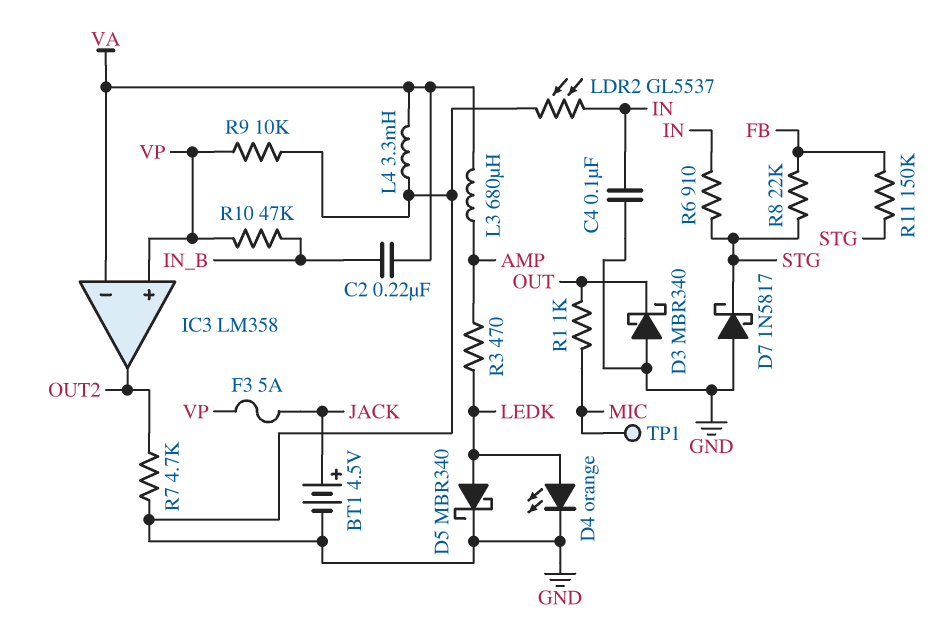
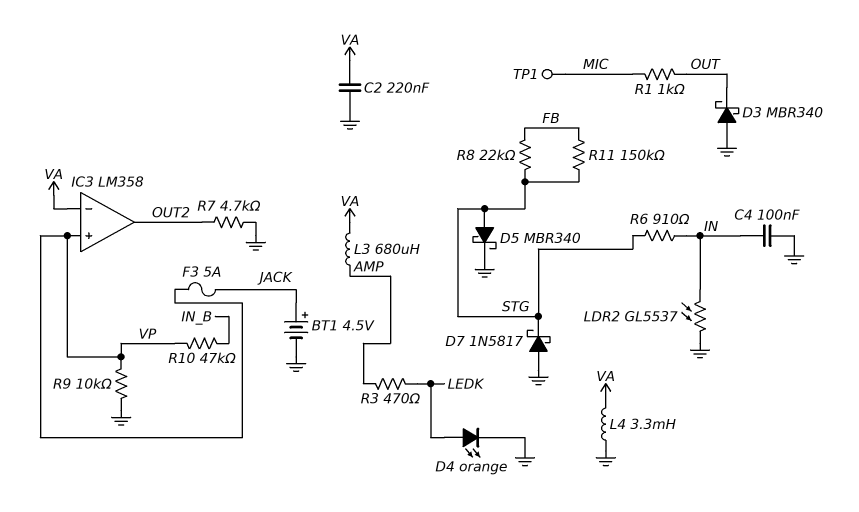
C2: 220nF (IN_B, VA) -> 220nF (GND, VA)
D5: schottky MBR340 (A LEDK, K GND) -> schottky MBR340 (A STG, K GND)

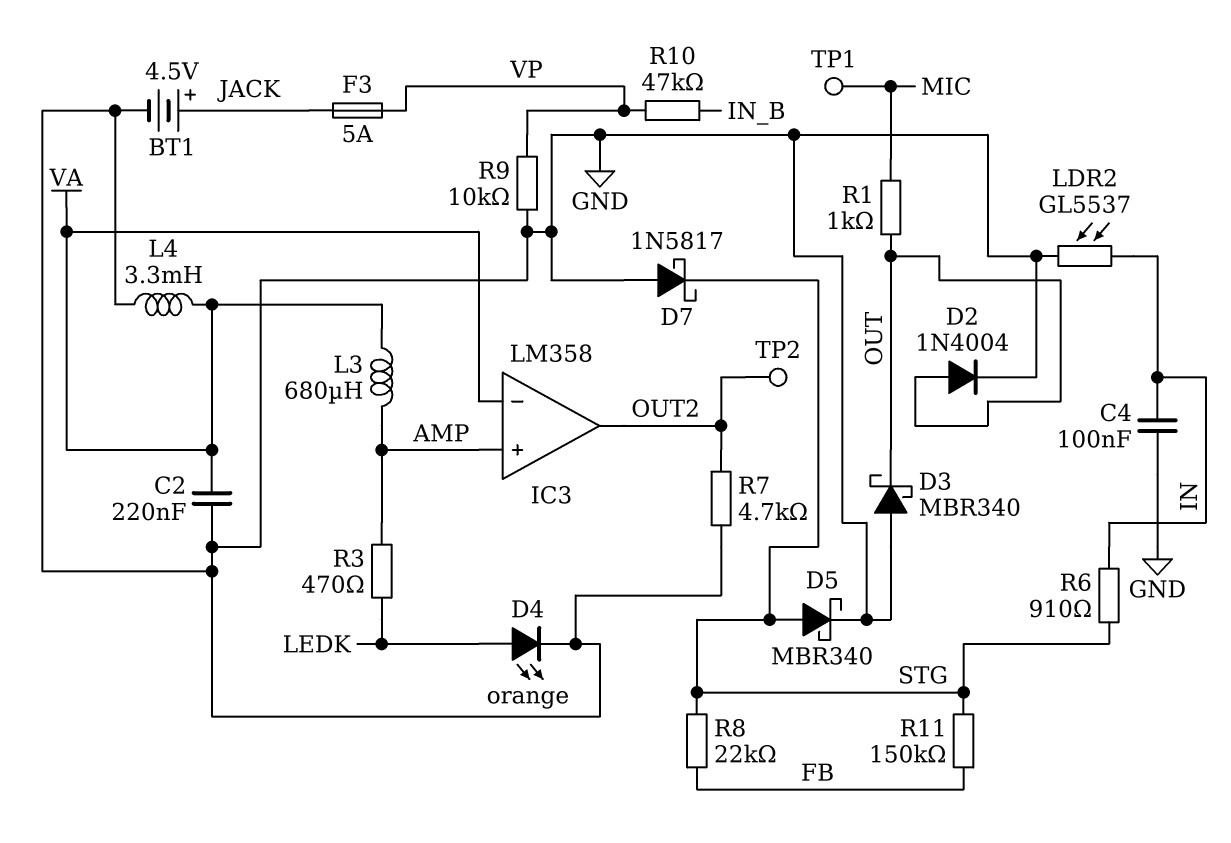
D2: none -> diode 1N4004 (A OUT, K GND)
IC3 pin in+: VP -> AMP
TP2: none -> test point (OUT2)

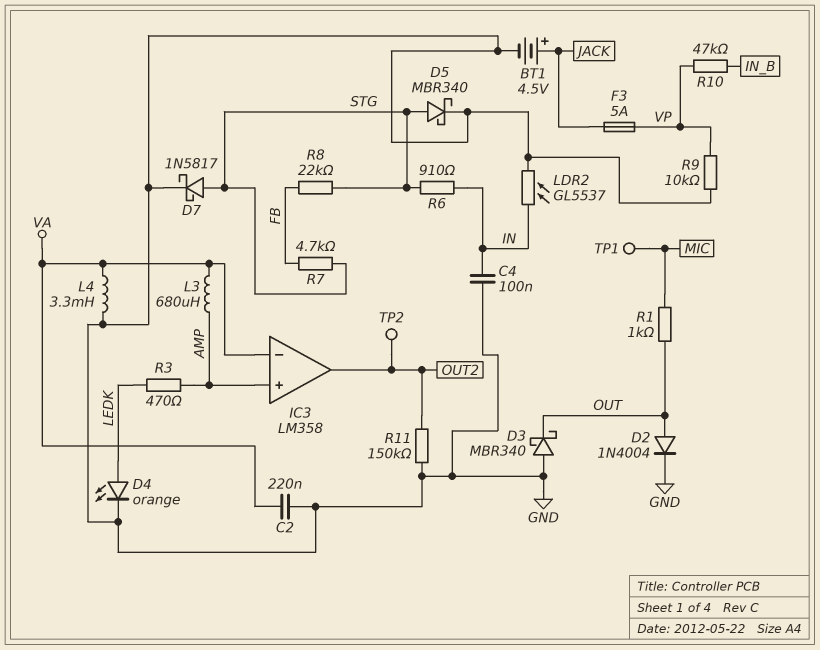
D7: schottky 1N5817 (A GND, K STG) -> schottky 1N5817 (A STG, K GND)
R7: 4.7k (GND, OUT2) -> 4.7k (FB, STG)
R11: 150k (FB, STG) -> 150k (GND, OUT2)

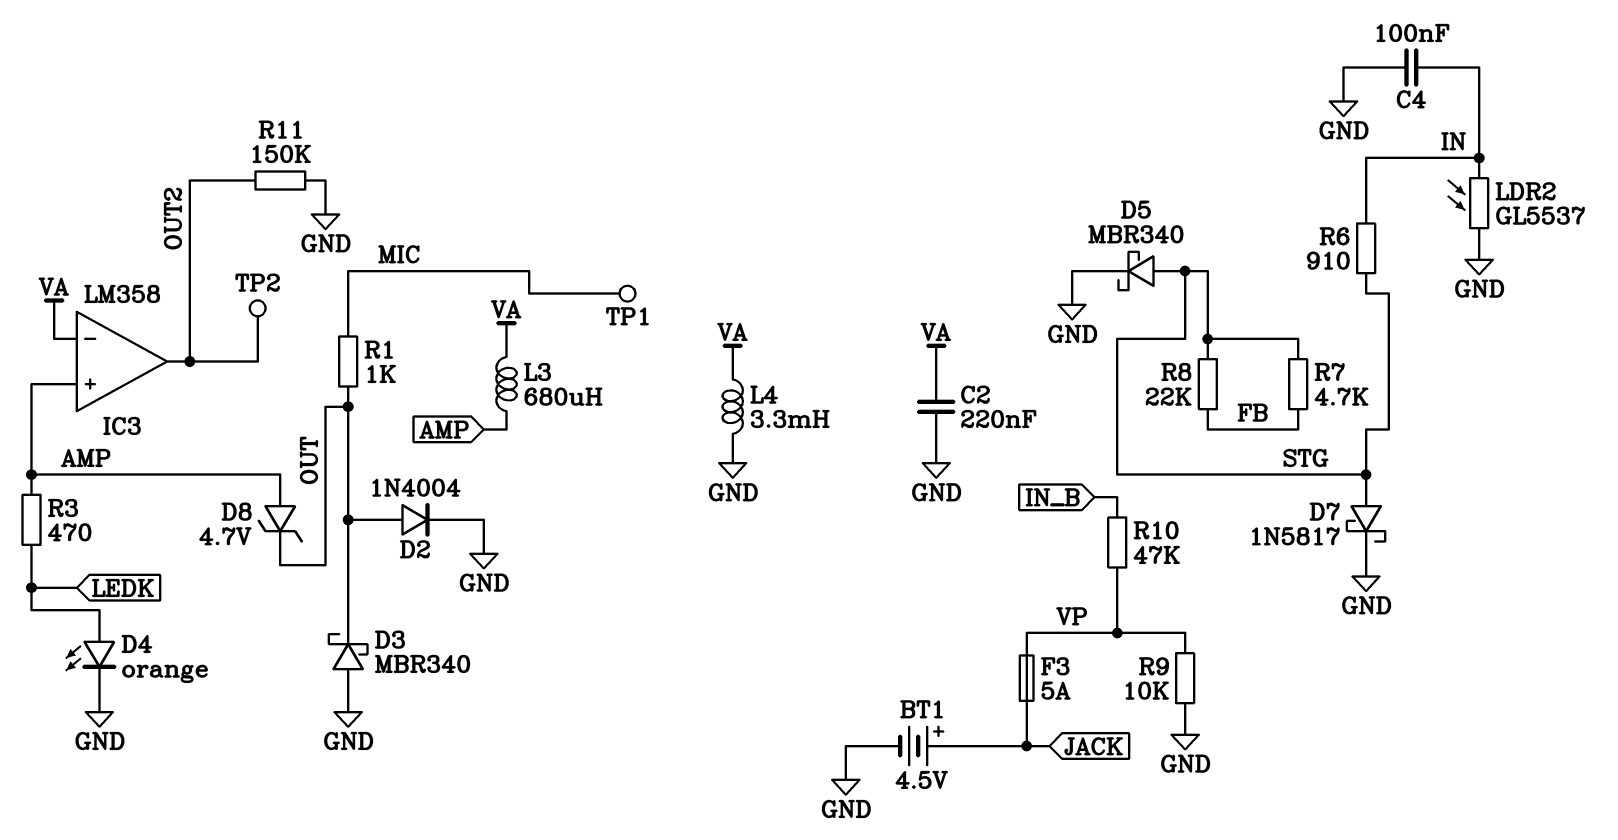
D8: none -> zener 4.7V (A AMP, K OUT)

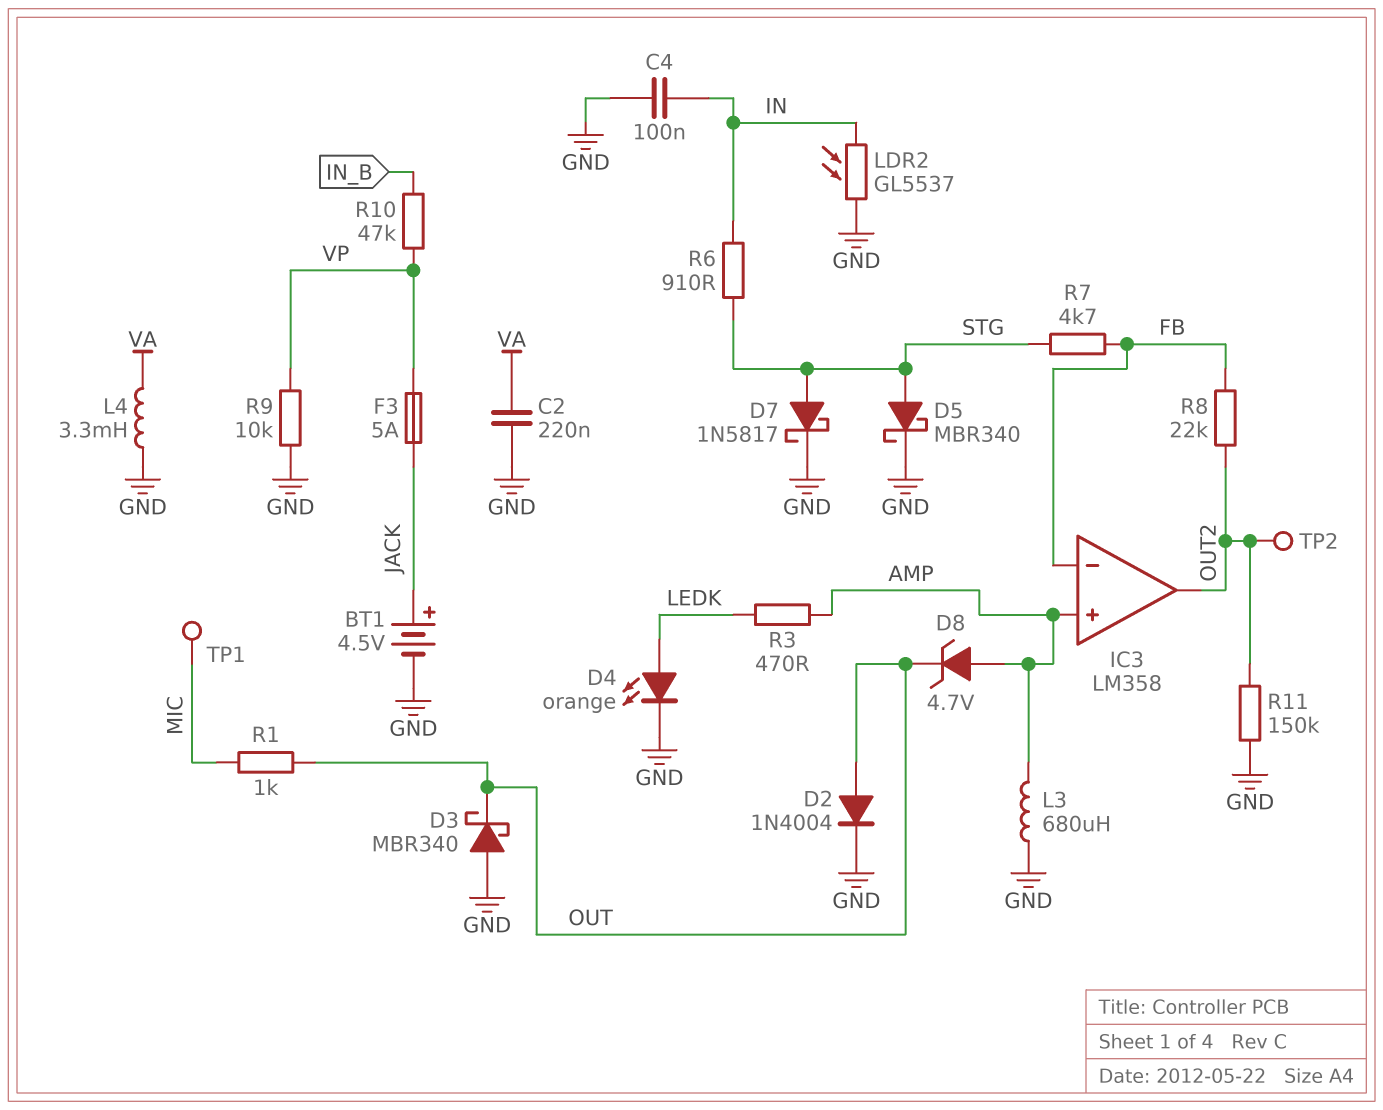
IC3 pin in-: VA -> FB
L3: 680uH (AMP, VA) -> 680uH (AMP, GND)
R8: 22k (FB, STG) -> 22k (FB, OUT2)

